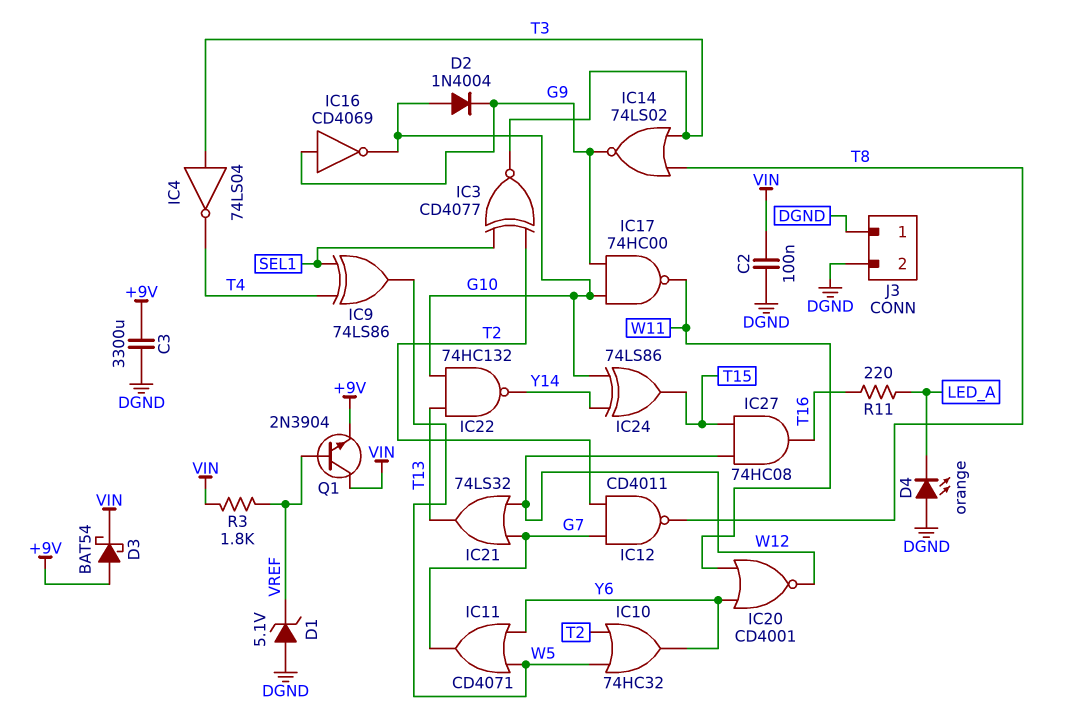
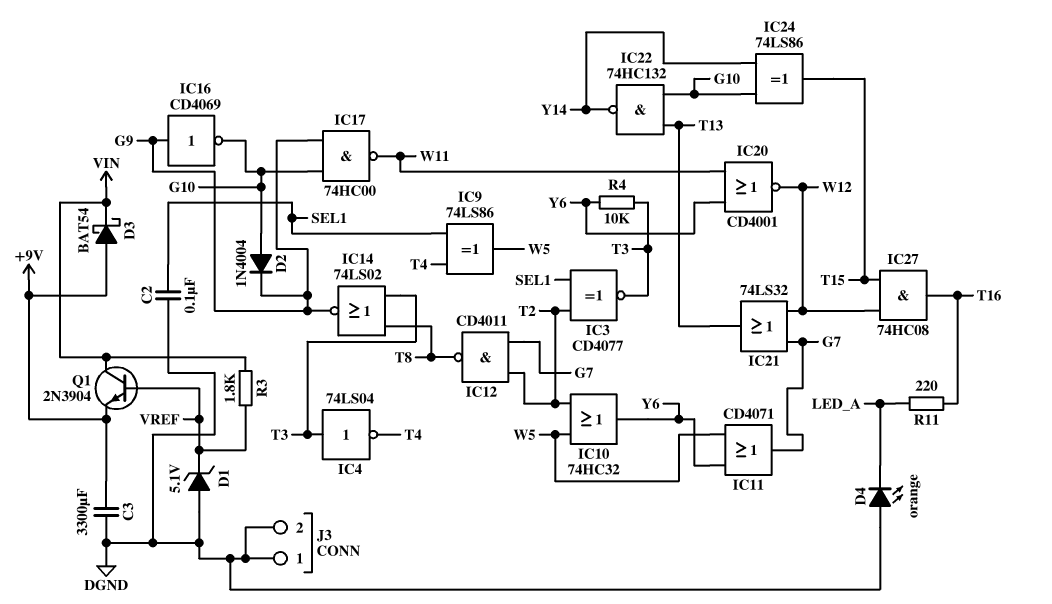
C2: 100nF (DGND, VIN) -> 100nF (DGND, SEL1)
R4: none -> 10k (T3, Y6)

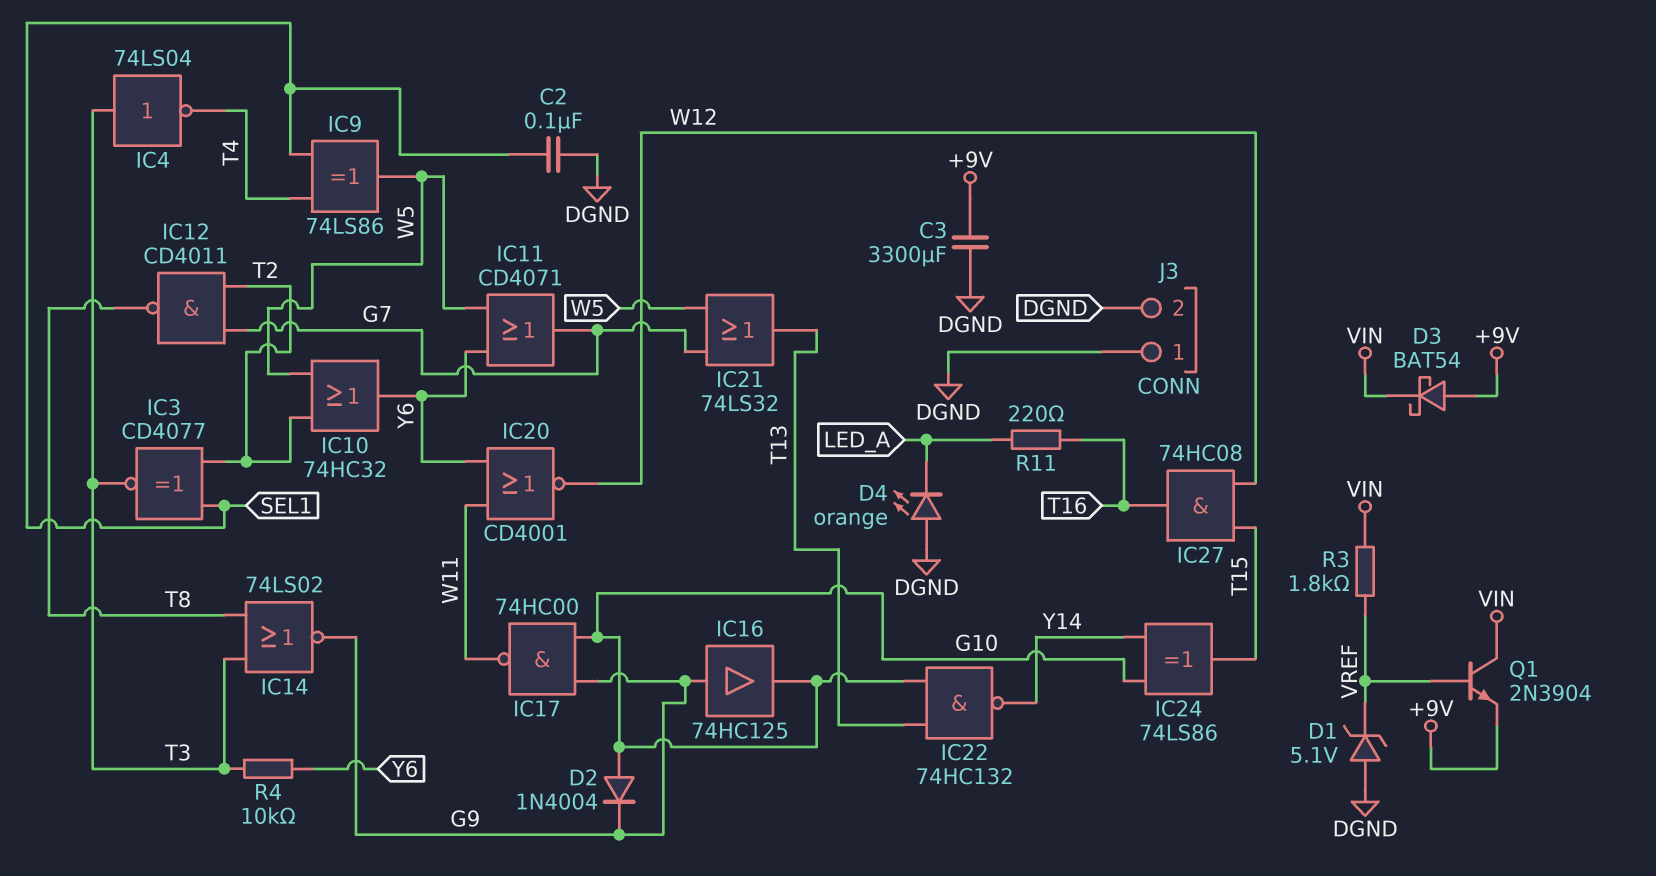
IC16: NOT CD4069 (in G9, out G10) -> buffer 74HC125 (in G9, out G10)
IC21: OR 74LS32 (in G7, in W12, out T13) -> OR 74LS32 (in G7, in W5, out T13)

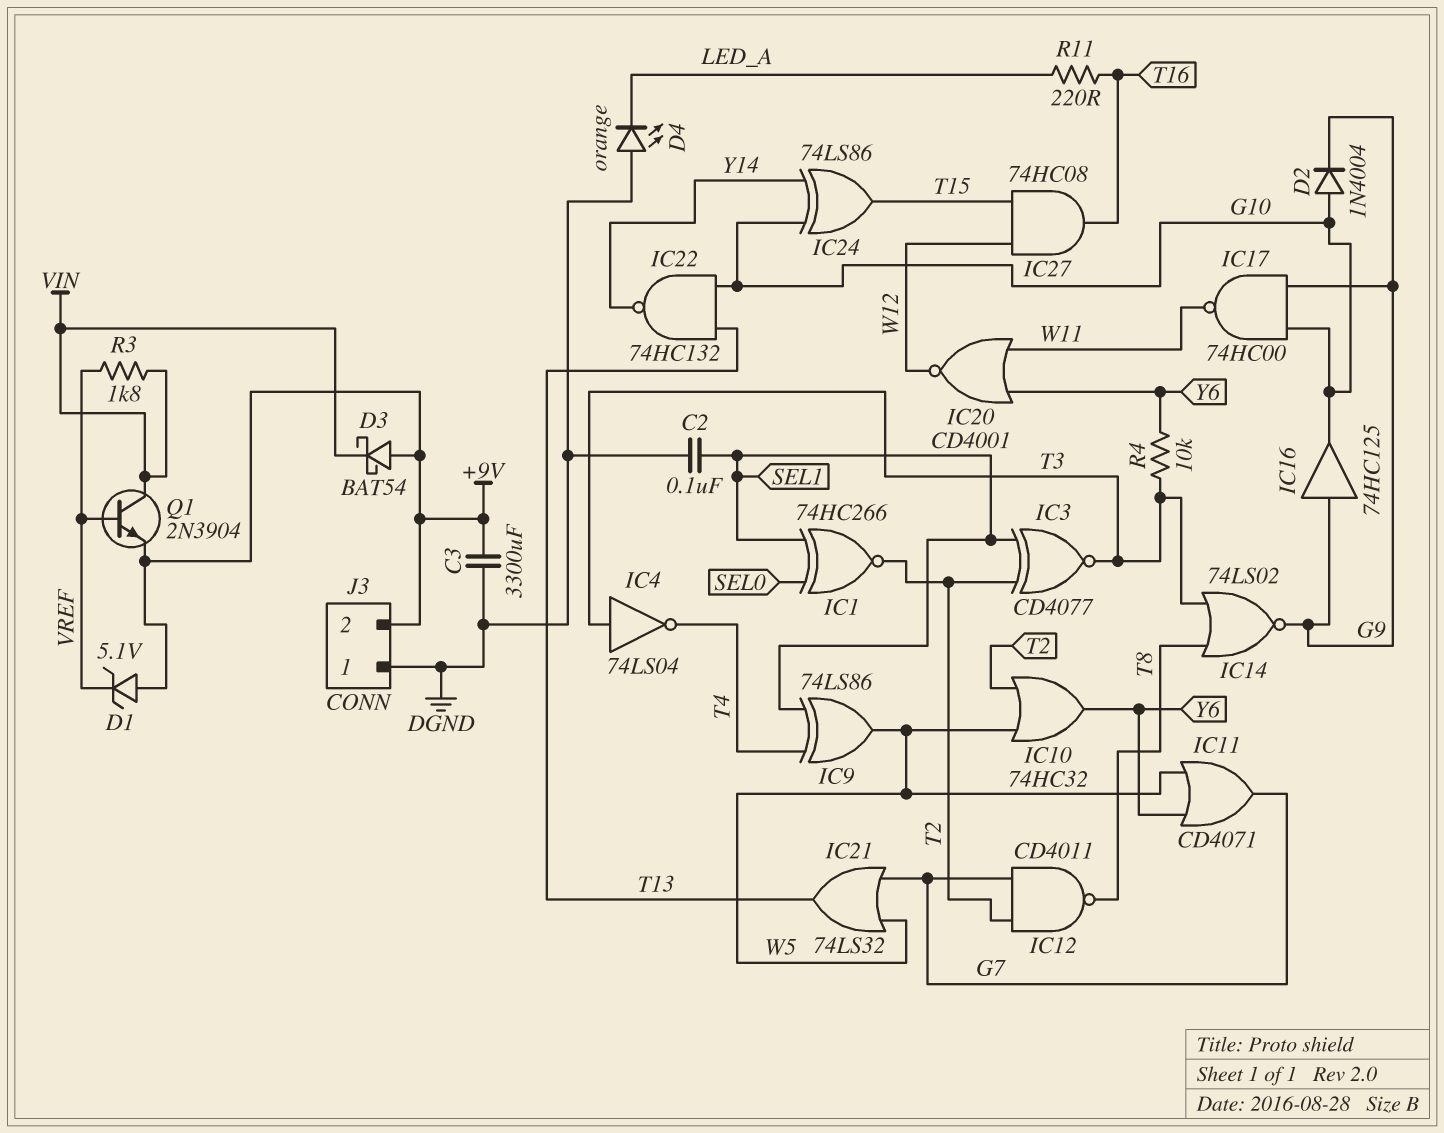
D1: zener 5.1V (A DGND, K VREF) -> zener 5.1V (A +9V, K VREF)
IC1: none -> XNOR 74HC266 (in SEL0, in SEL1, out T2)
J3 pin 2: DGND -> +9V

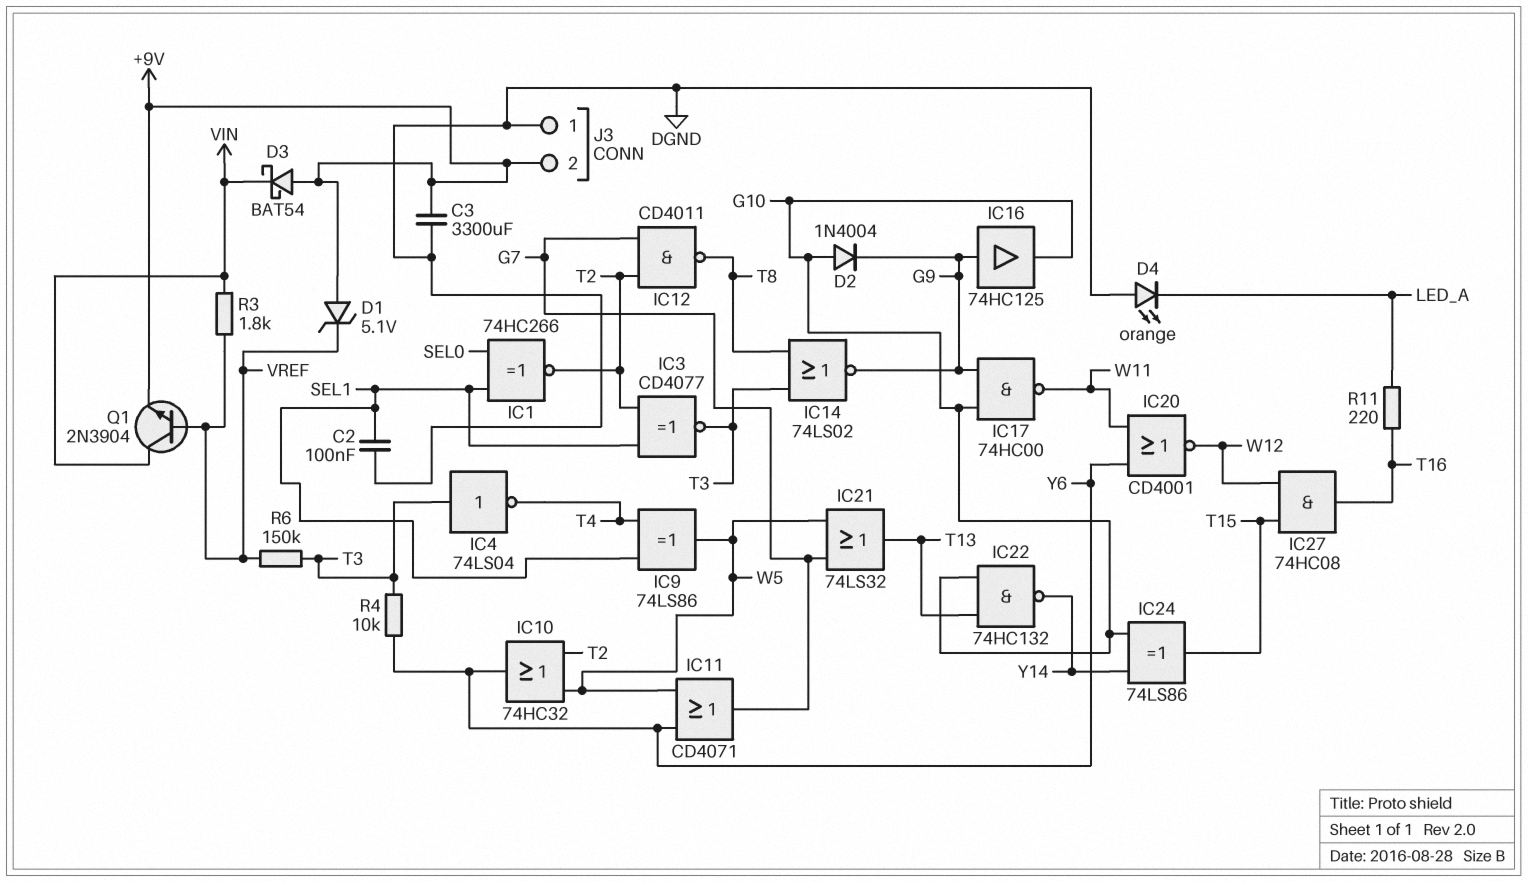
R6: none -> 150k (T3, VREF)

